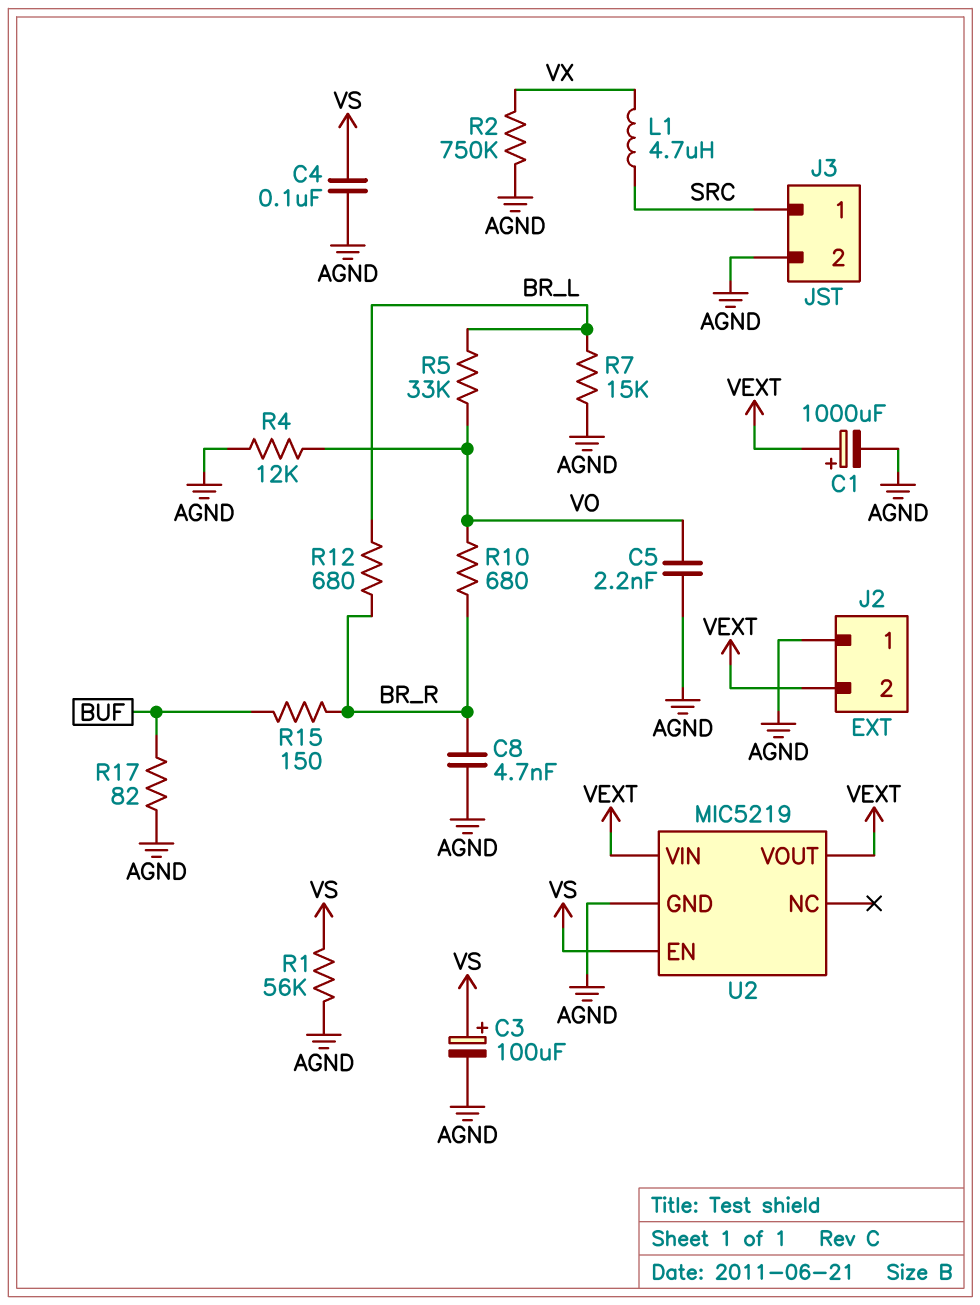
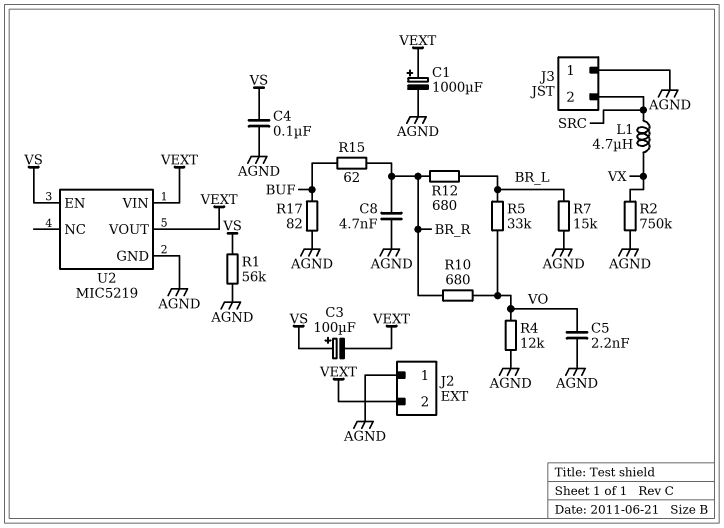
C3: 100uF (plus VS, minus AGND) -> 100uF (plus VS, minus VEXT)
J3 pin 1: SRC -> AGND
J3 pin 2: AGND -> SRC
R15: 150 (BR_R, BUF) -> 62 (BR_R, BUF)

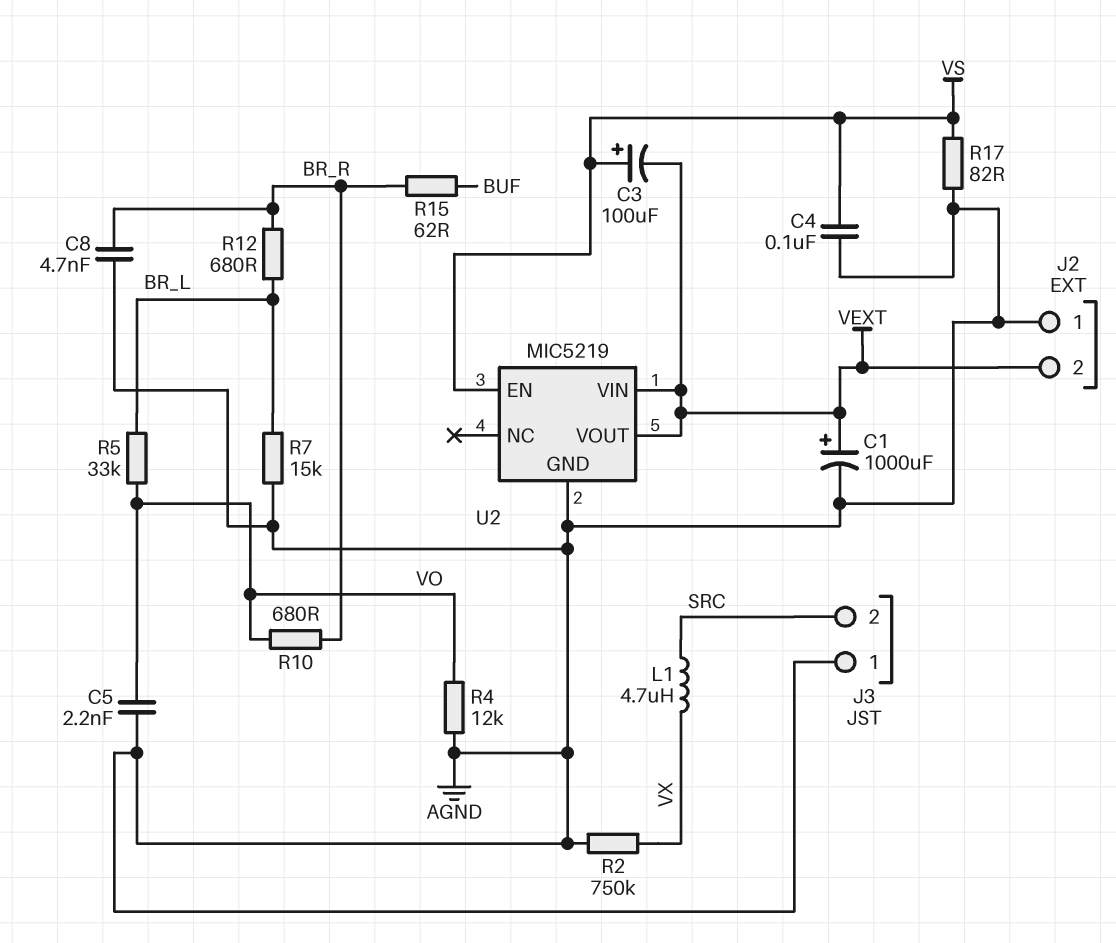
R1: 56k (AGND, VS) -> none
R17: 82 (AGND, BUF) -> 82 (AGND, VS)

